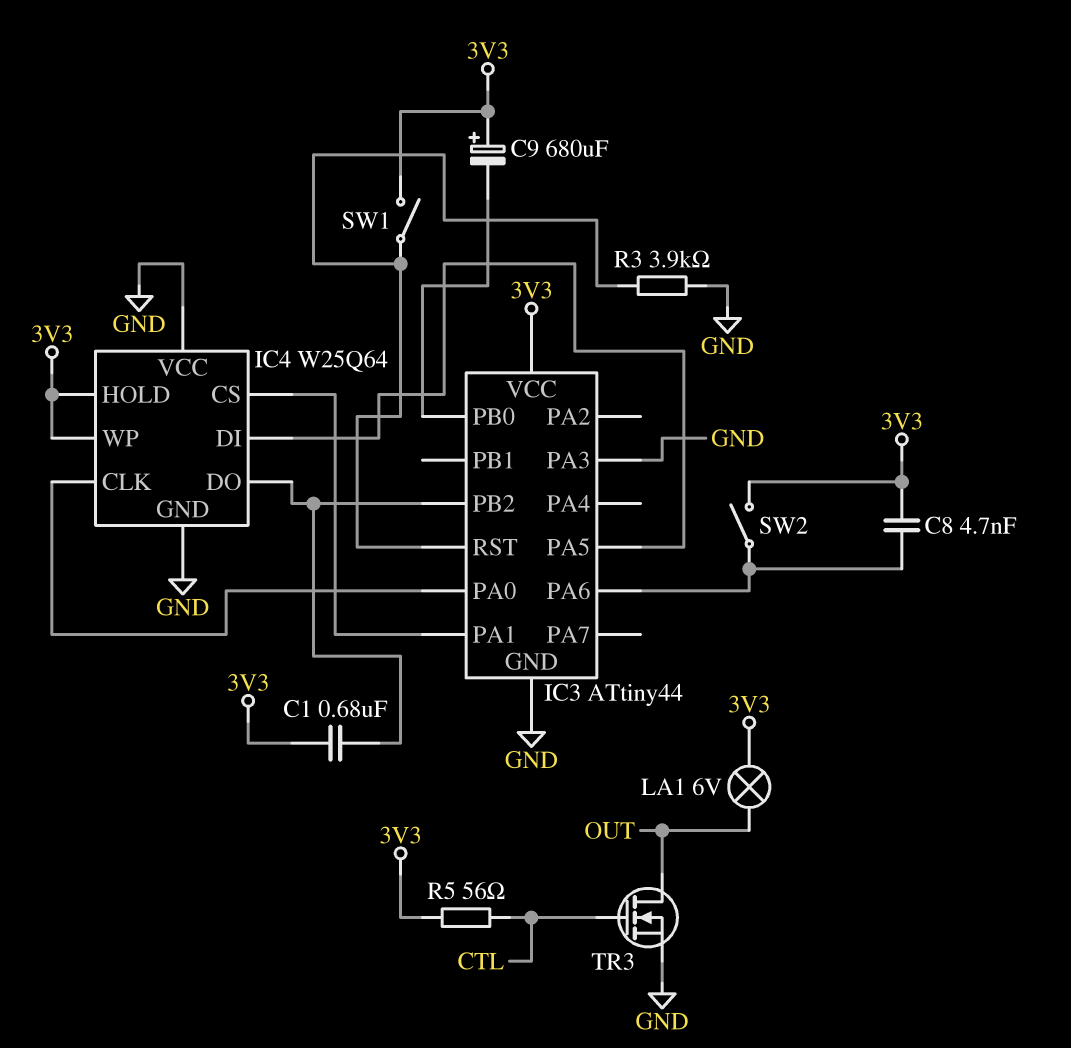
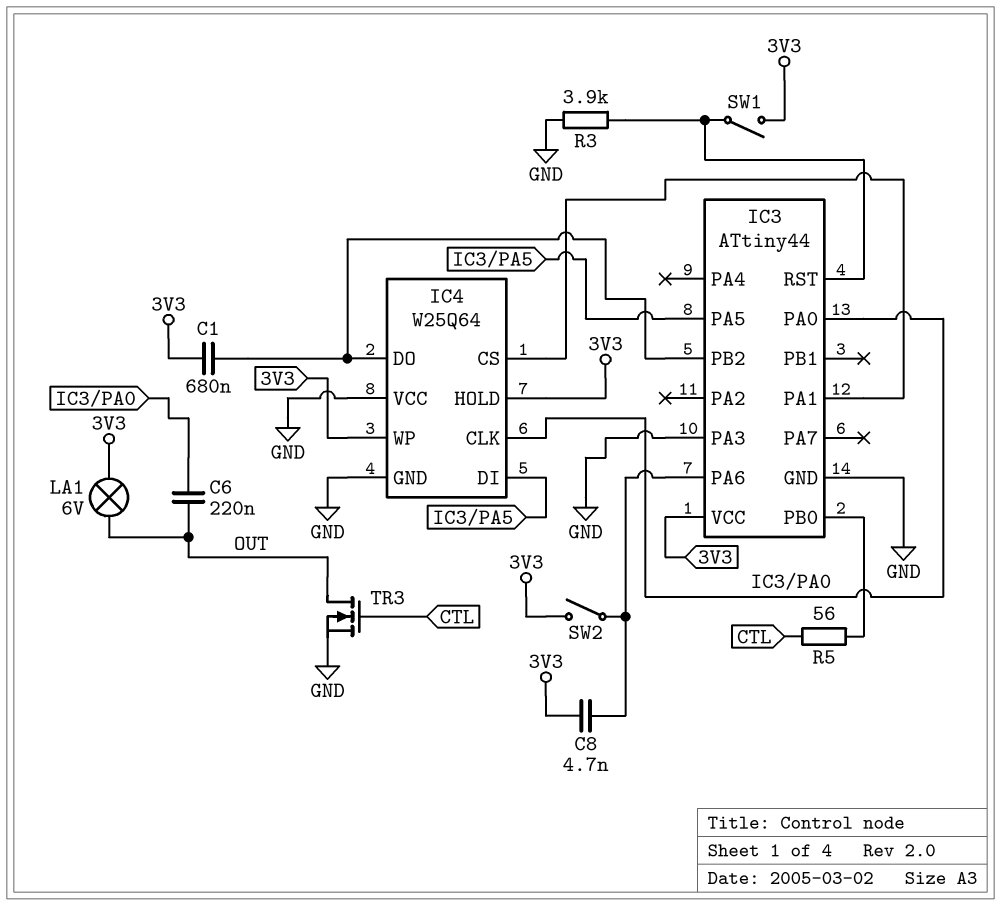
C6: none -> 220nF (IC3/PA0, OUT)
C9: 680uF (plus 3V3, minus IC3/PB0) -> none
R5: 56 (3V3, CTL) -> 56 (CTL, IC3/PB0)

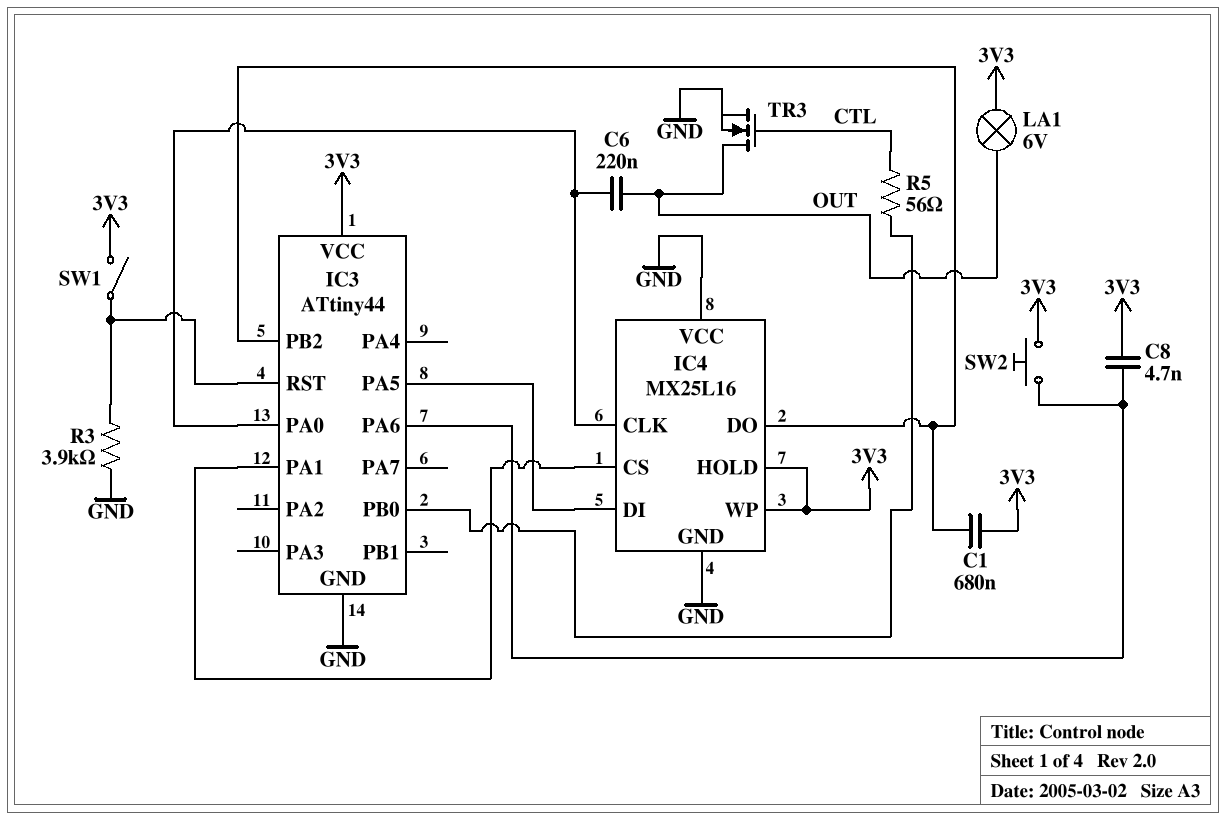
IC3 pin PA3: GND -> none
IC4: W25Q64 -> MX25L16
SW2: switch (3V3, IC3/PA6) -> button (3V3, IC3/PA6)

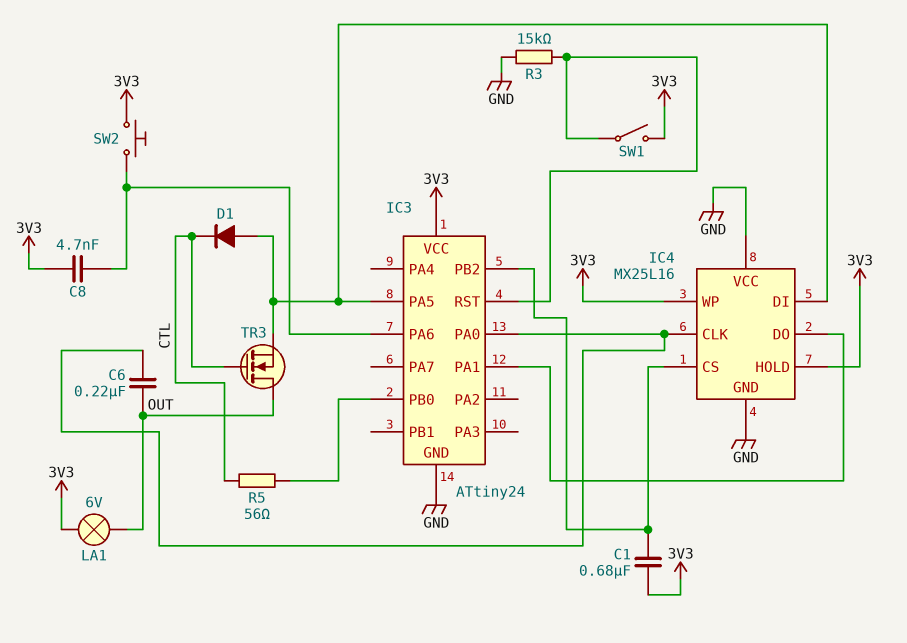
D1: none -> diode (A IC3/PA5, K CTL)
IC3: ATtiny44 -> ATtiny24
IC4 pin CS: IC3/PA1 -> IC3/PB2
IC4 pin DO: IC3/PB2 -> IC3/PA1
R3: 3.9k (GND, IC3/RST) -> 15k (GND, IC3/RST)
TR3: NMOS (G CTL, D OUT, S GND) -> NMOS (G CTL, D OUT, S IC3/PA5)

